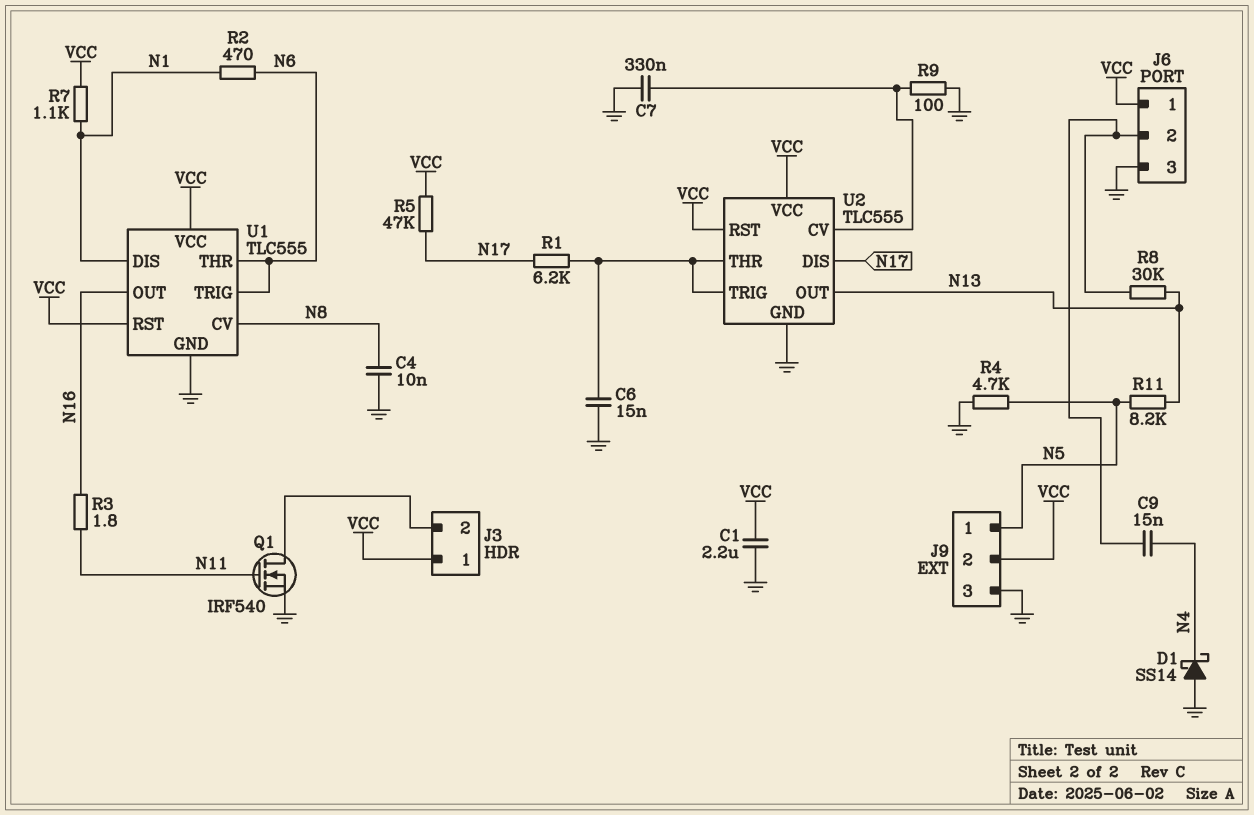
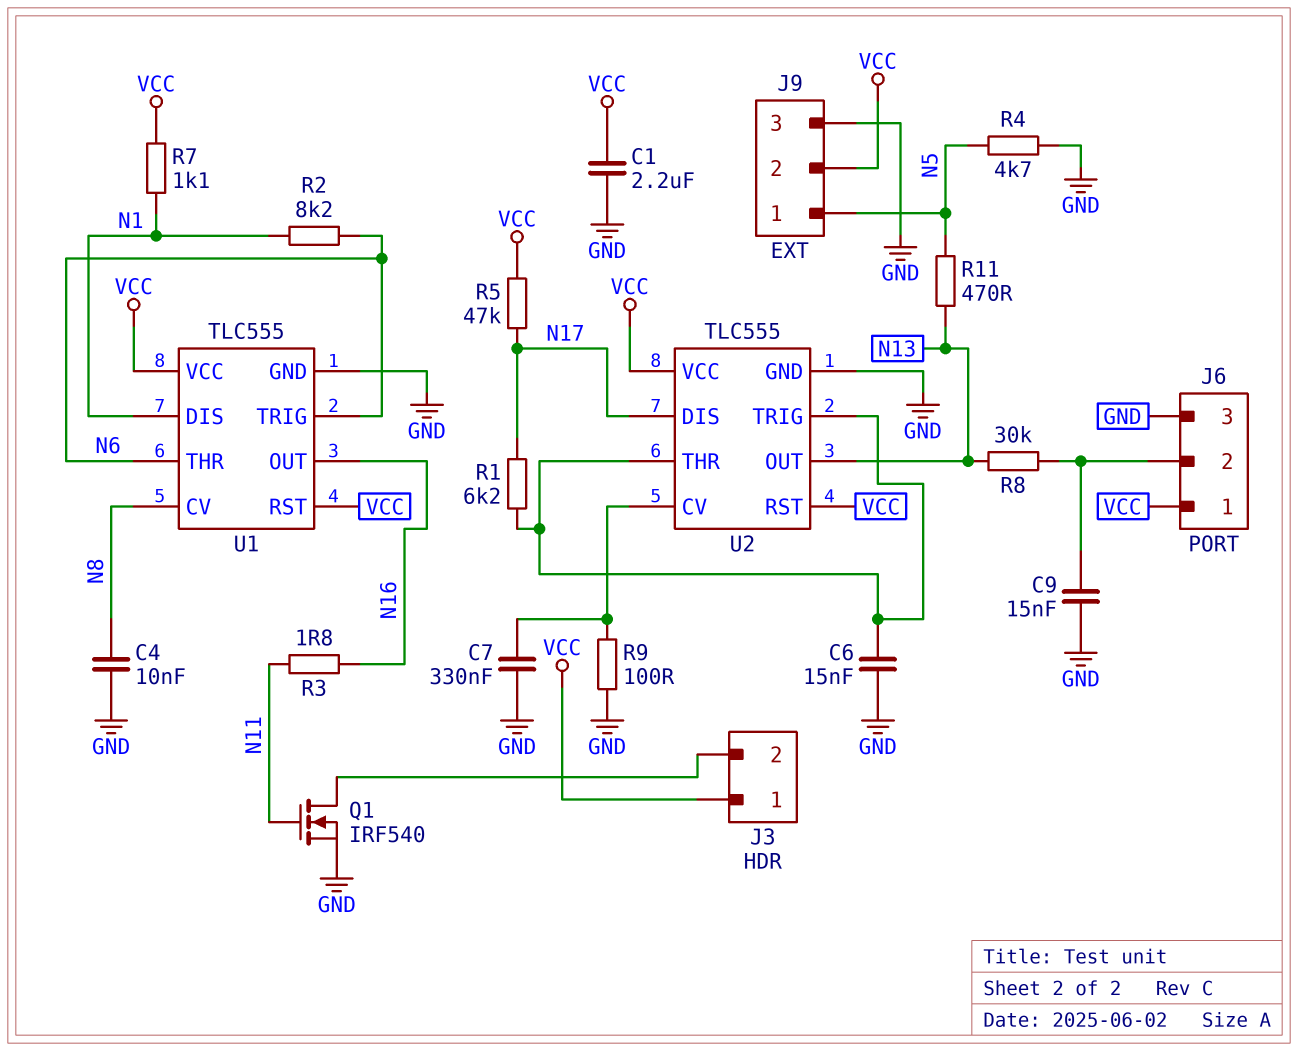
C9: 15nF (J6/2, N4) -> 15nF (GND, J6/2)
D1: schottky SS14 (A GND, K N4) -> none
R2: 470 (N1, N6) -> 8.2k (N1, N6)
R11: 8.2k (N5, N13) -> 470 (N5, N13)

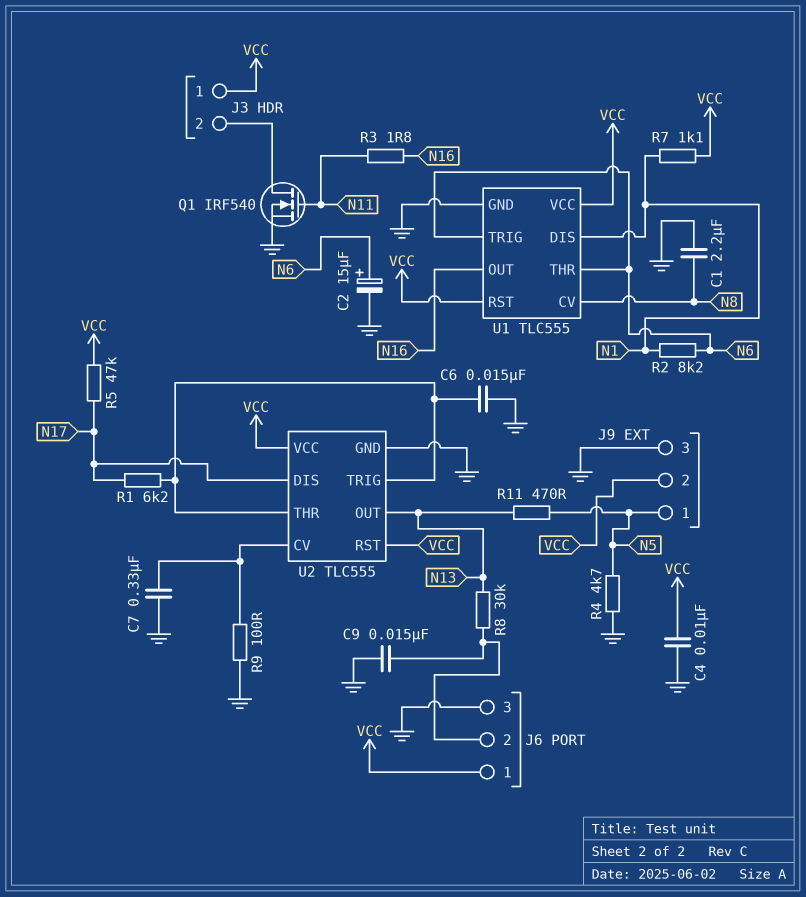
C1: 2.2uF (GND, VCC) -> 2.2uF (GND, N8)
C2: none -> 15uF (plus N6, minus GND)
C4: 10nF (GND, N8) -> 10nF (GND, VCC)

